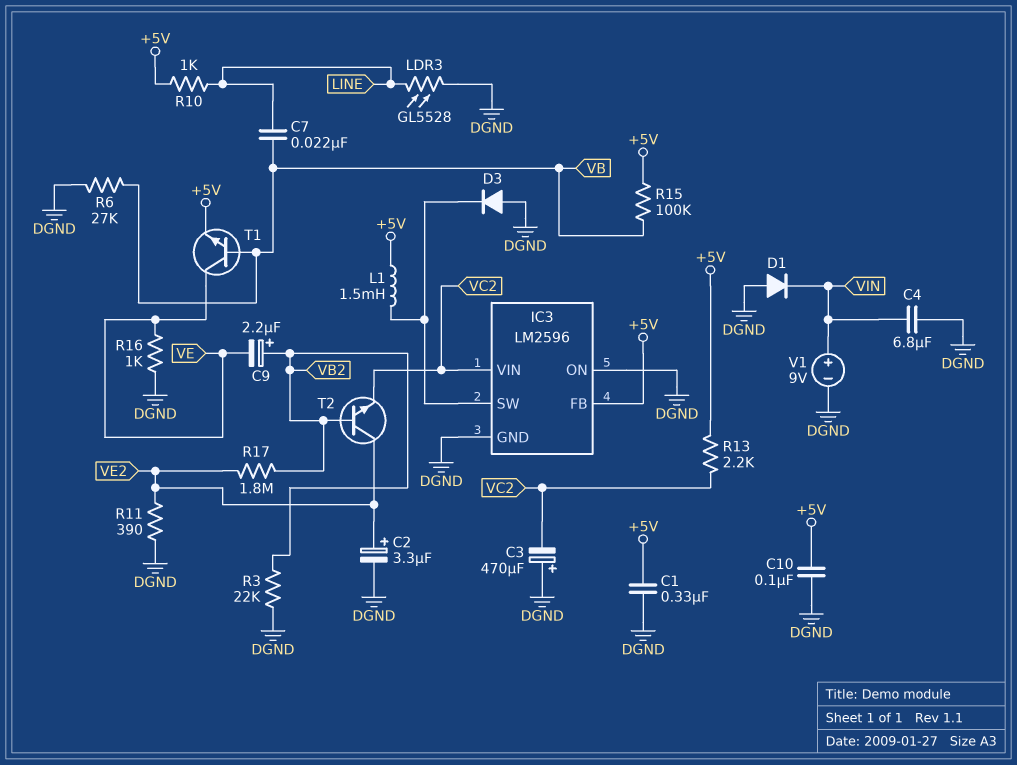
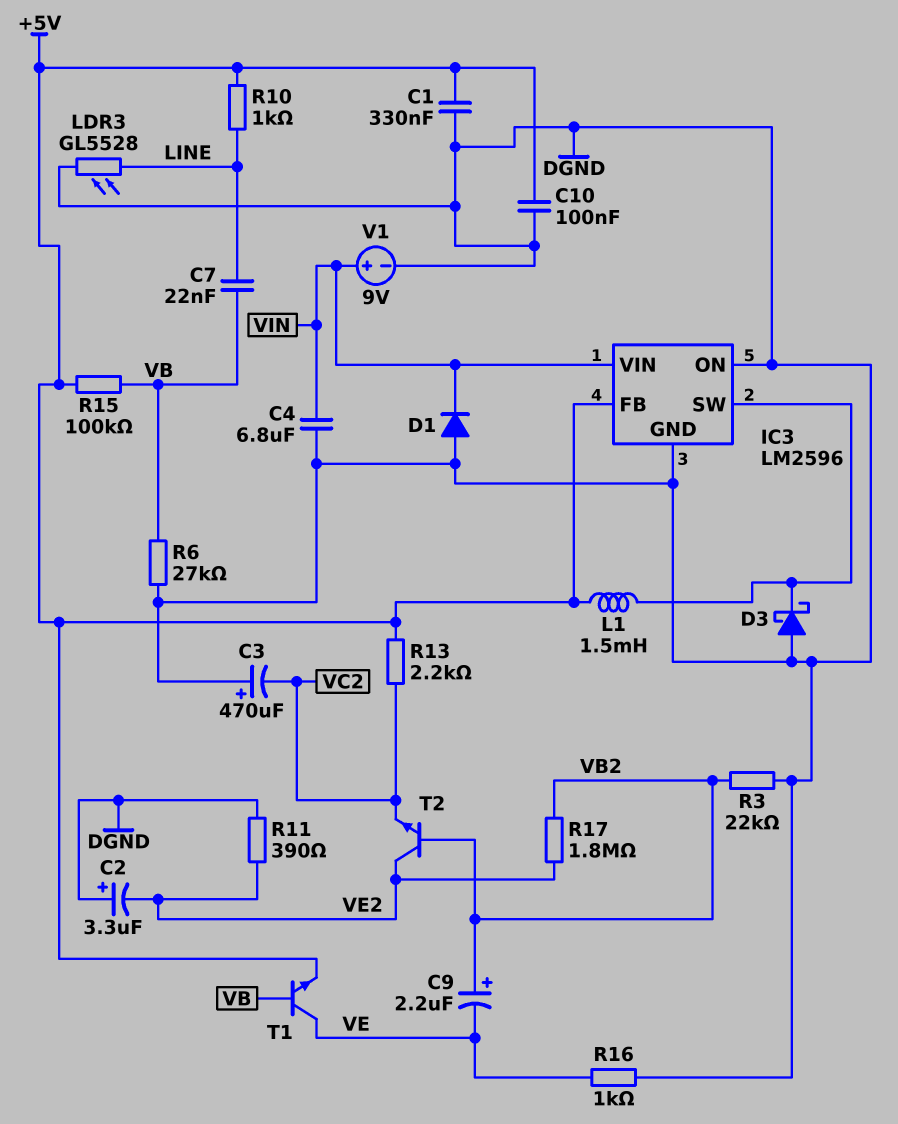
C2: 3.3uF (plus VE2, minus DGND) -> 3.3uF (plus DGND, minus VE2)
D3: diode (A DGND, K IC3/SW) -> schottky (A DGND, K IC3/SW)
IC3 pin VIN: VC2 -> VIN

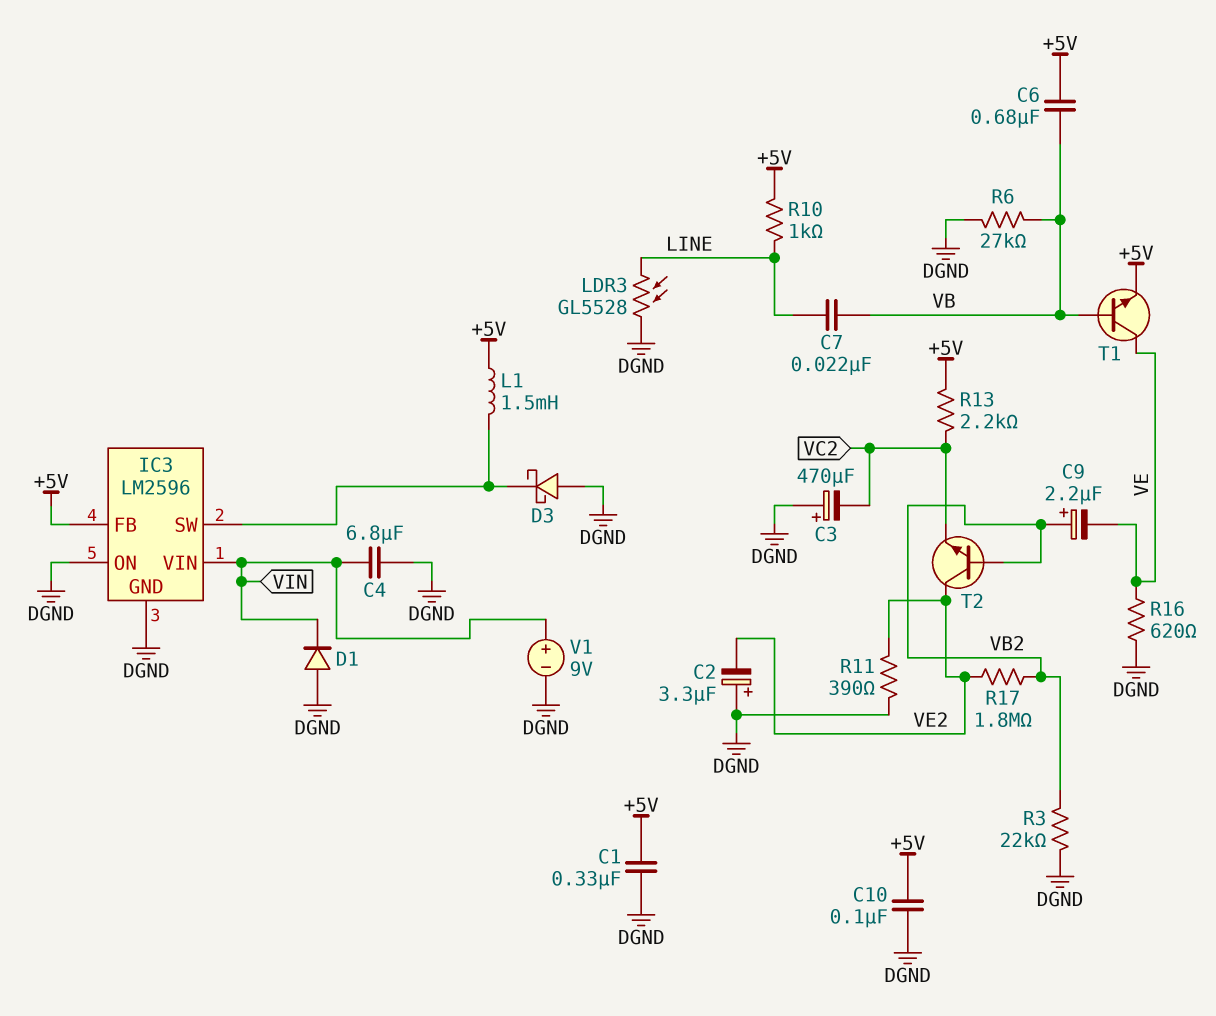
C6: none -> 680nF (+5V, VB)
R15: 100k (+5V, VB) -> none
R16: 1k (DGND, VE) -> 620 (DGND, VE)

